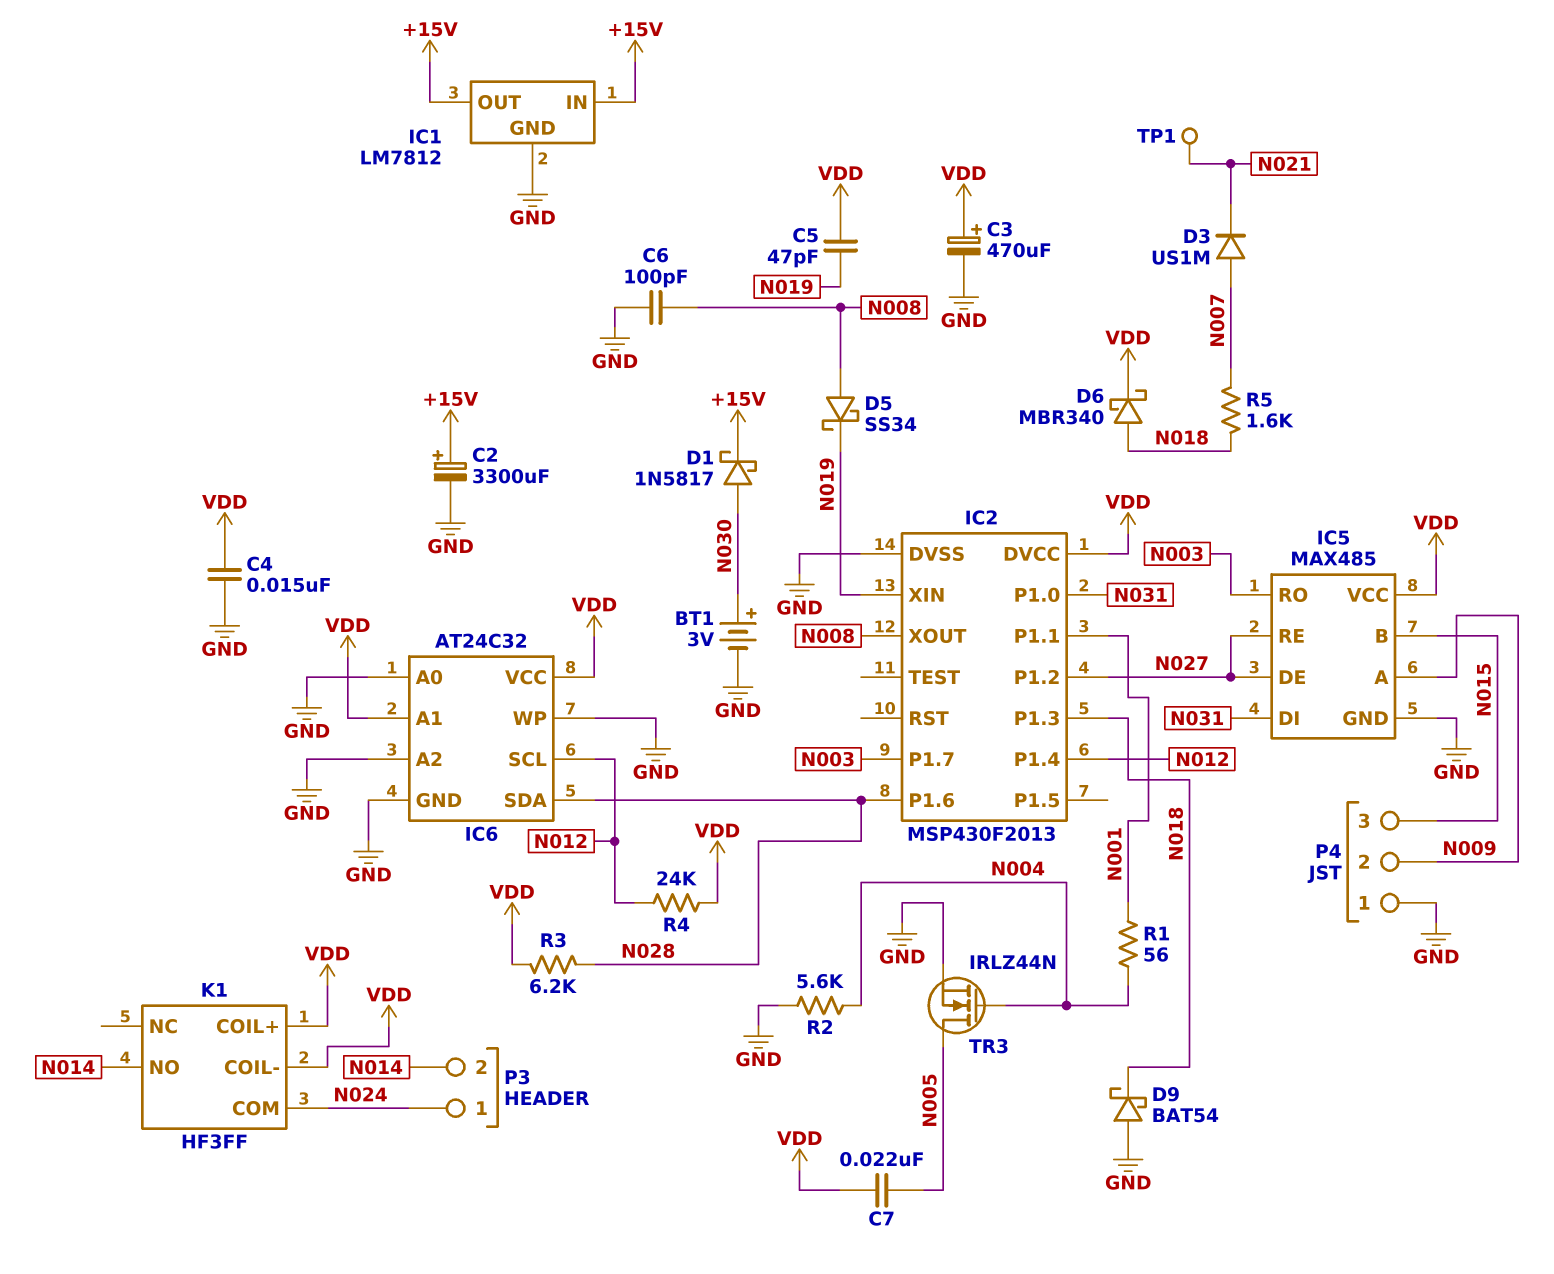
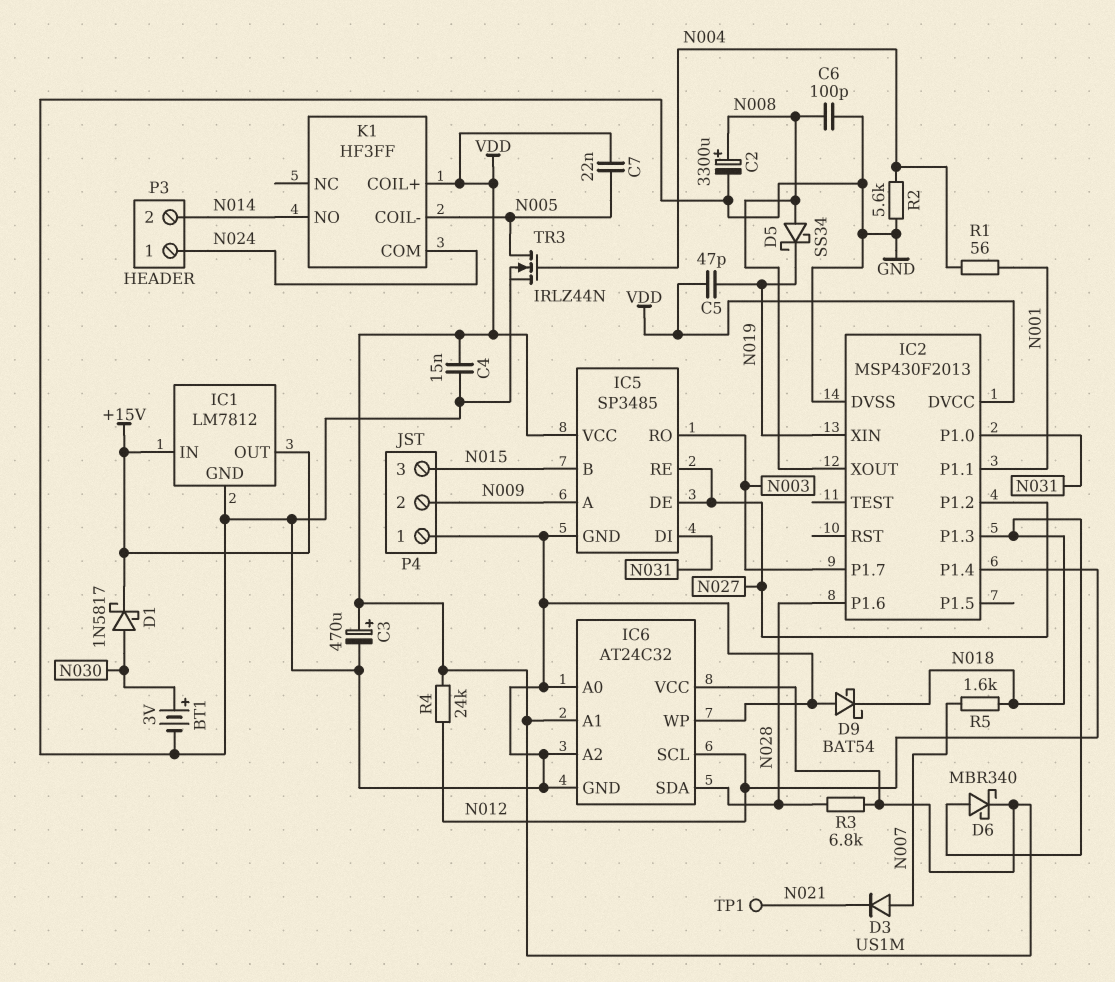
C2: 3300uF (plus +15V, minus GND) -> 3300uF (plus N008, minus GND)
IC5: MAX485 -> SP3485
K1 pin COIL-: VDD -> N005
R3: 6.2k (N028, VDD) -> 6.8k (N028, VDD)

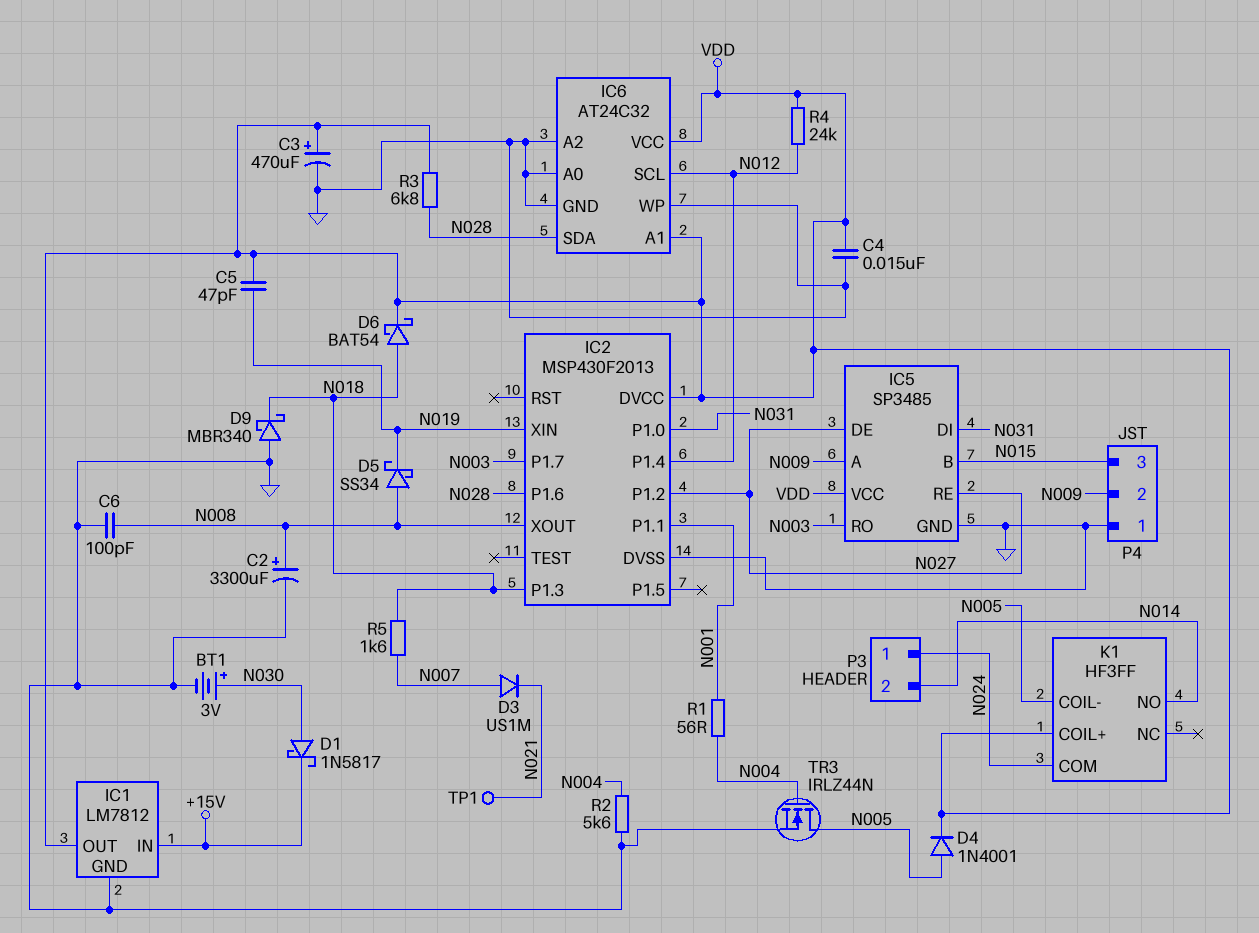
C7: 22nF (N005, VDD) -> none
D4: none -> diode 1N4001 (A N005, K VDD)
D6: schottky MBR340 (A N018, K VDD) -> schottky BAT54 (A N018, K VDD)
D9: schottky BAT54 (A GND, K N018) -> schottky MBR340 (A GND, K N018)
IC1 pin OUT: +15V -> VDD

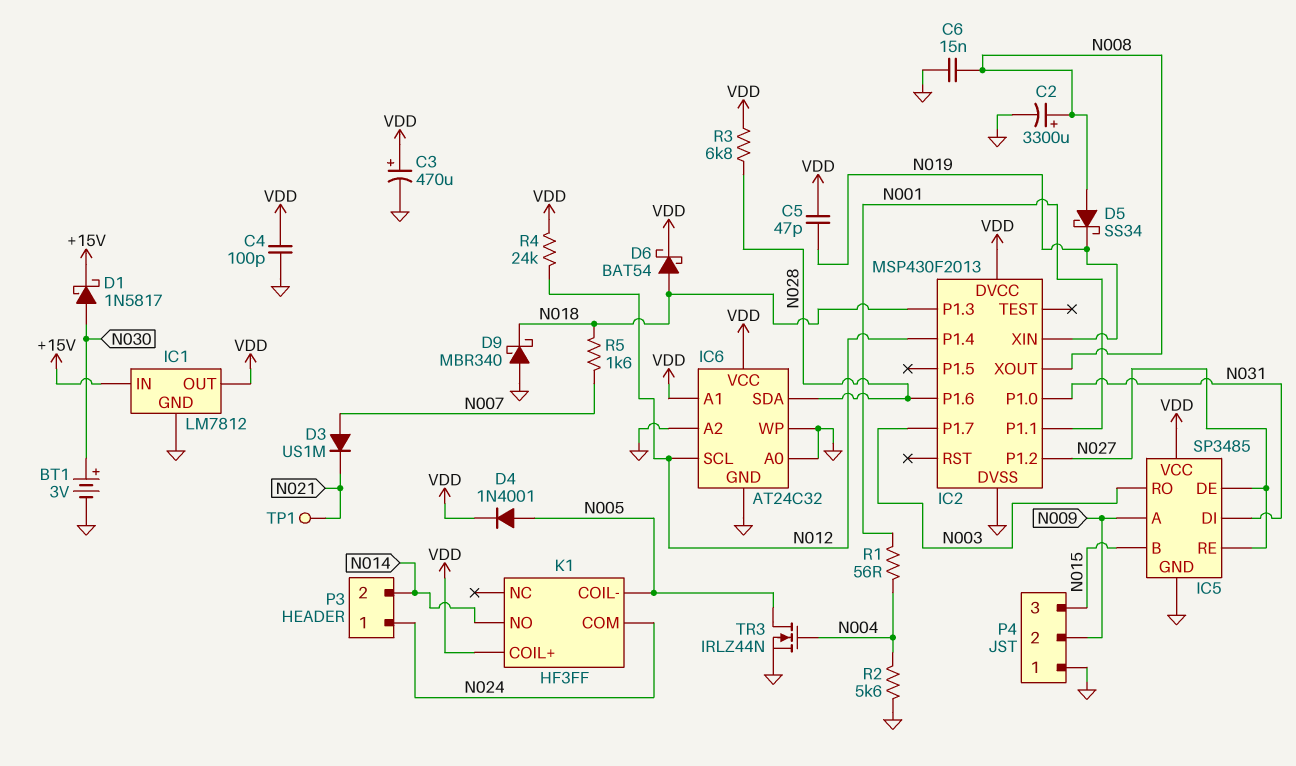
C4: 15nF (GND, VDD) -> 100pF (GND, VDD)
C6: 100pF (GND, N008) -> 15nF (GND, N008)

